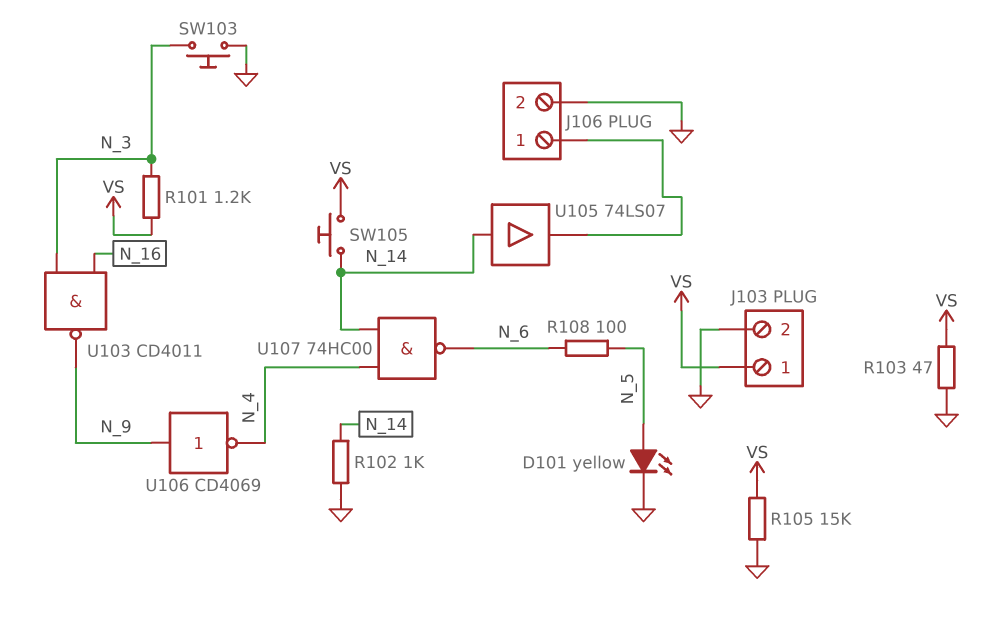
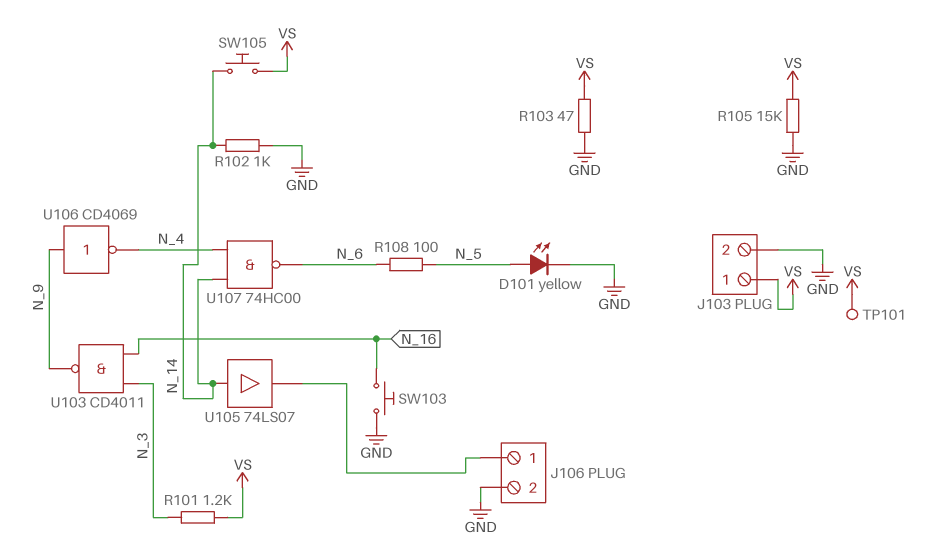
SW103: button (GND, N_3) -> button (GND, N_16)
TP101: none -> test point (VS)

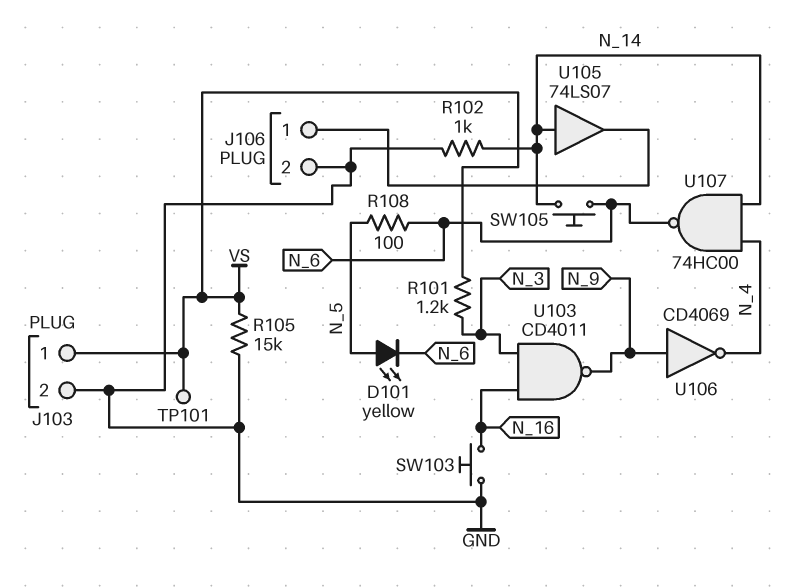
D101: LED yellow (A N_5, K GND) -> LED yellow (A N_5, K N_6)
R103: 47 (GND, VS) -> none
SW105: button (N_14, VS) -> button (N_6, N_14)

